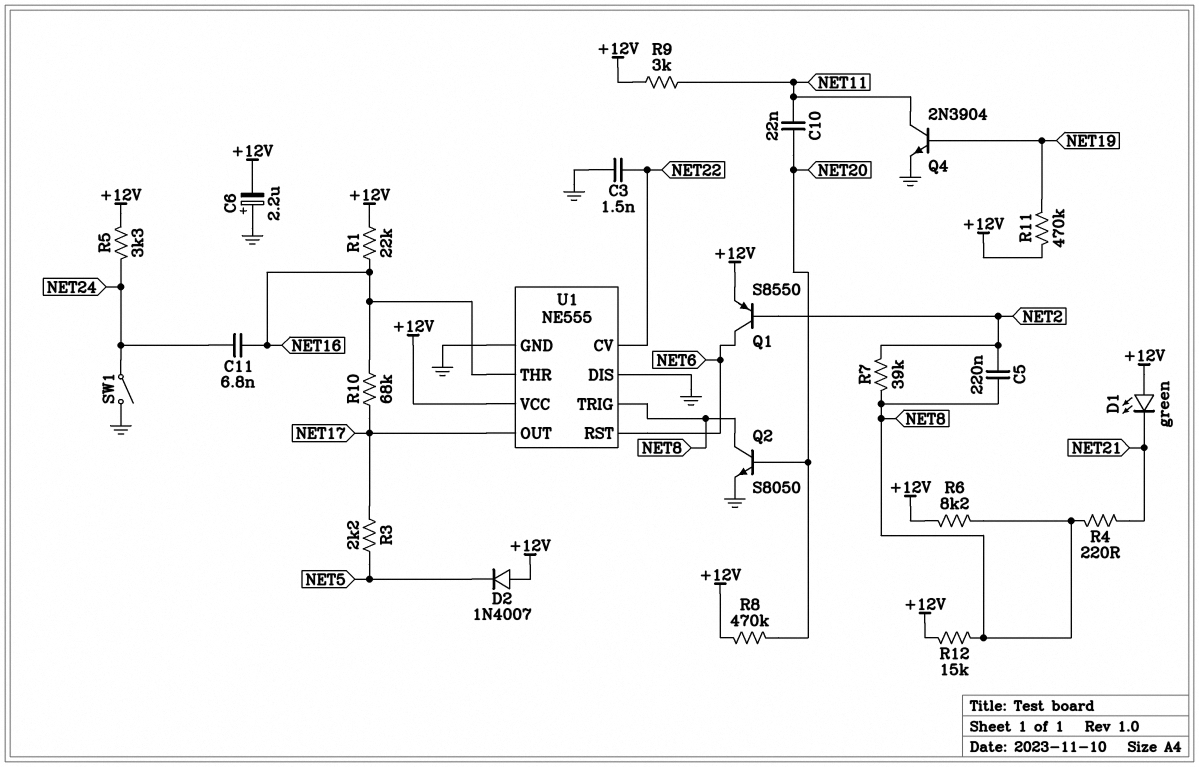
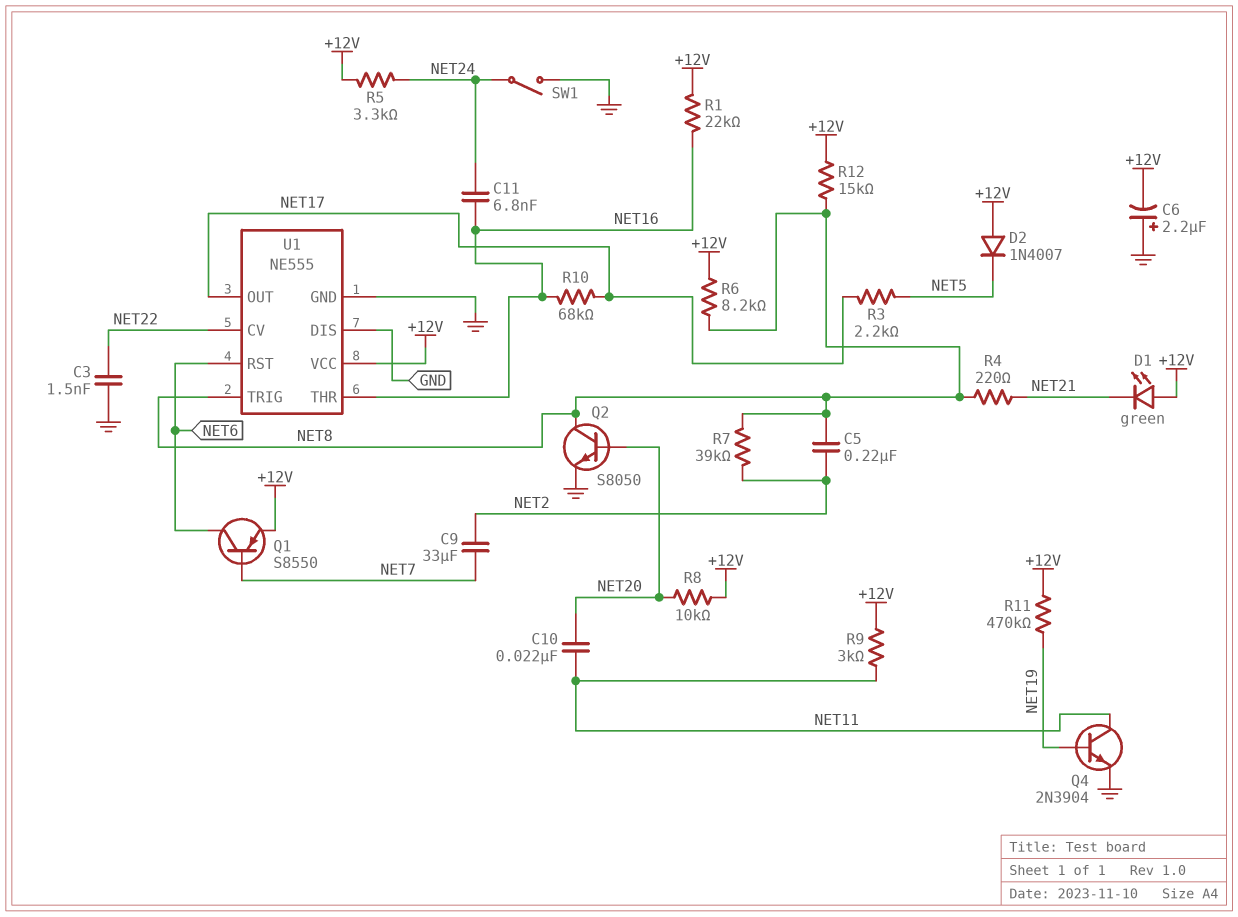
C9: none -> 33uF (NET2, NET7)
Q1: PNP S8550 (B NET2, C NET6, E +12V) -> PNP S8550 (B NET7, C NET6, E +12V)
R8: 470k (+12V, NET20) -> 10k (+12V, NET20)

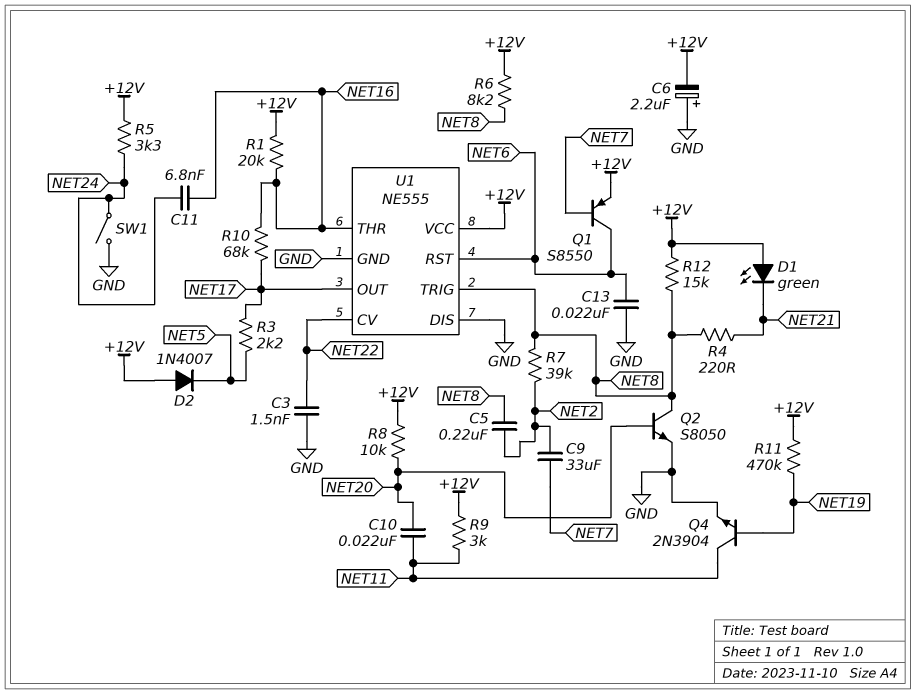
C13: none -> 22nF (GND, NET6)
R1: 22k (+12V, NET16) -> 20k (+12V, NET16)

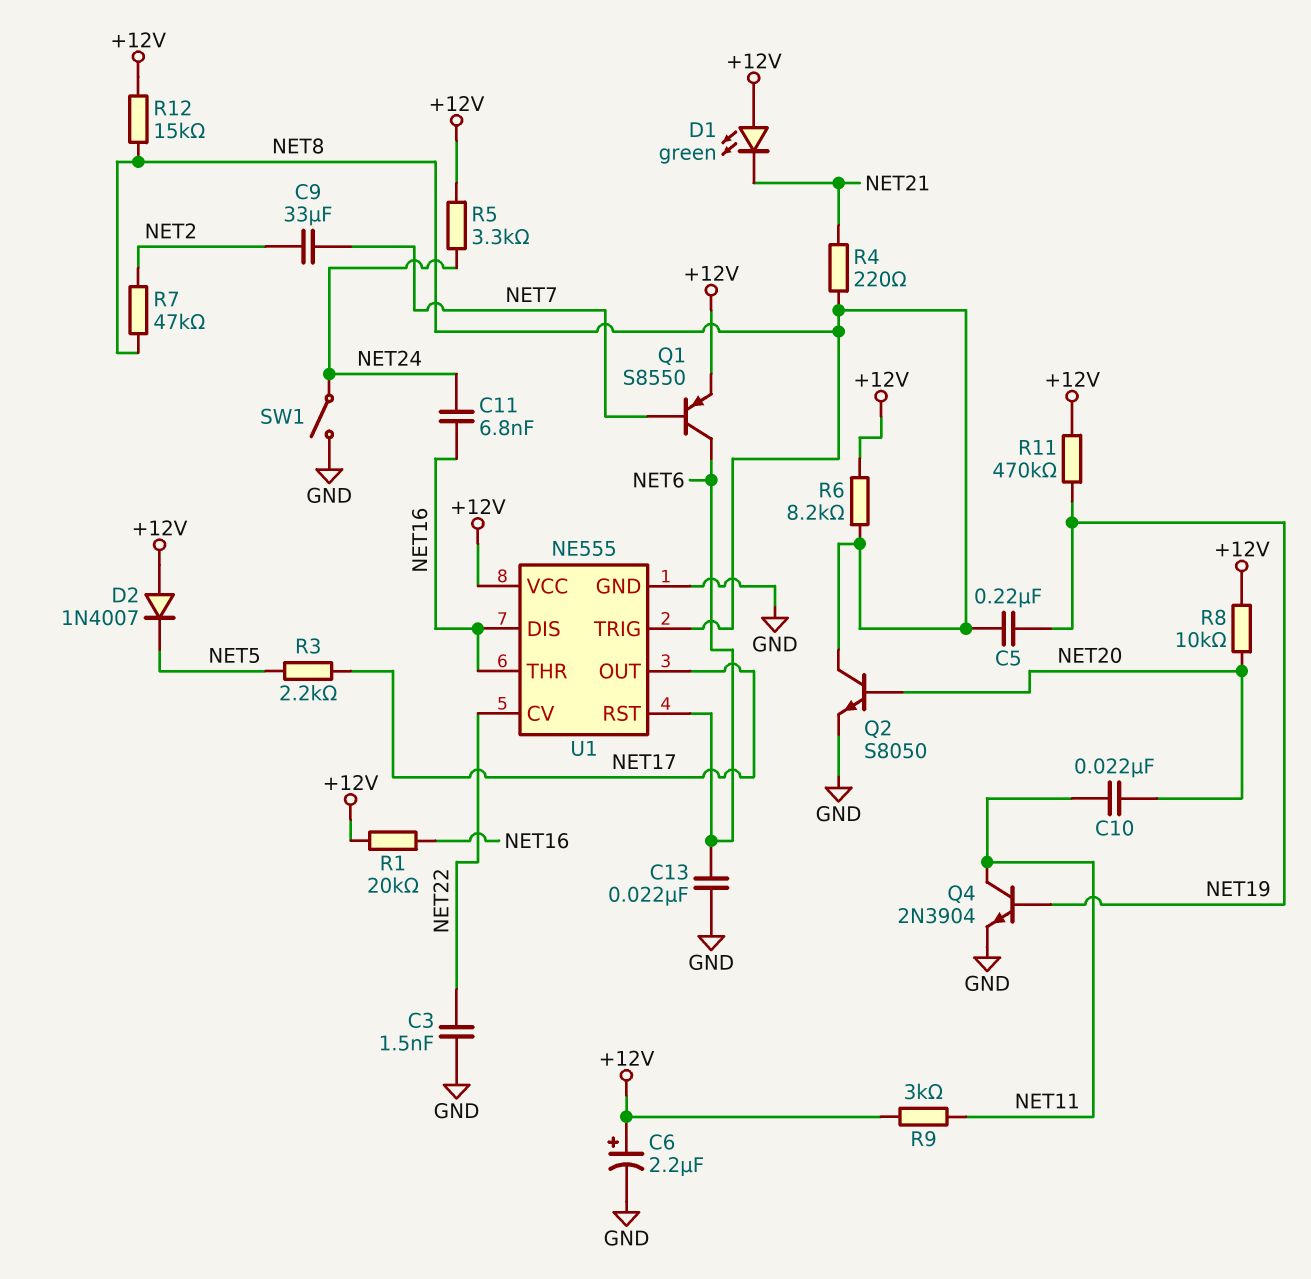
C5: 220nF (NET2, NET8) -> 220nF (NET8, NET19)
C6: 2.2uF (plus GND, minus +12V) -> 2.2uF (plus +12V, minus GND)
R7: 39k (NET2, NET8) -> 47k (NET2, NET8)
R10: 68k (NET16, NET17) -> none
U1 pin DIS: GND -> NET16

